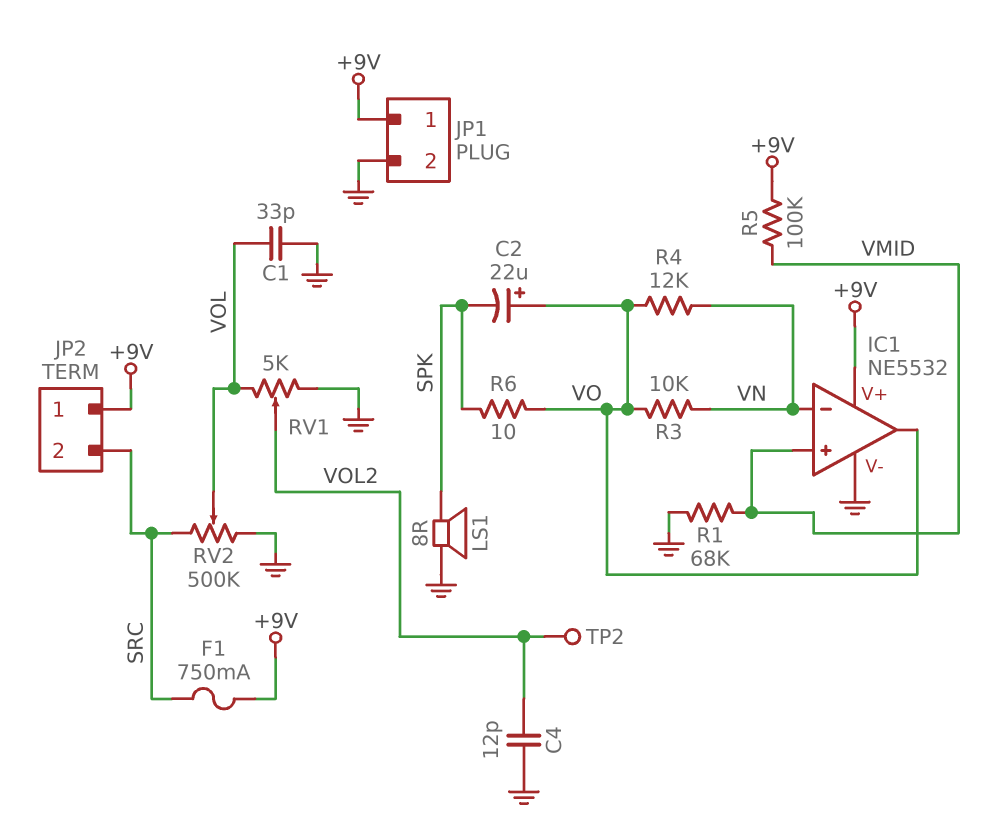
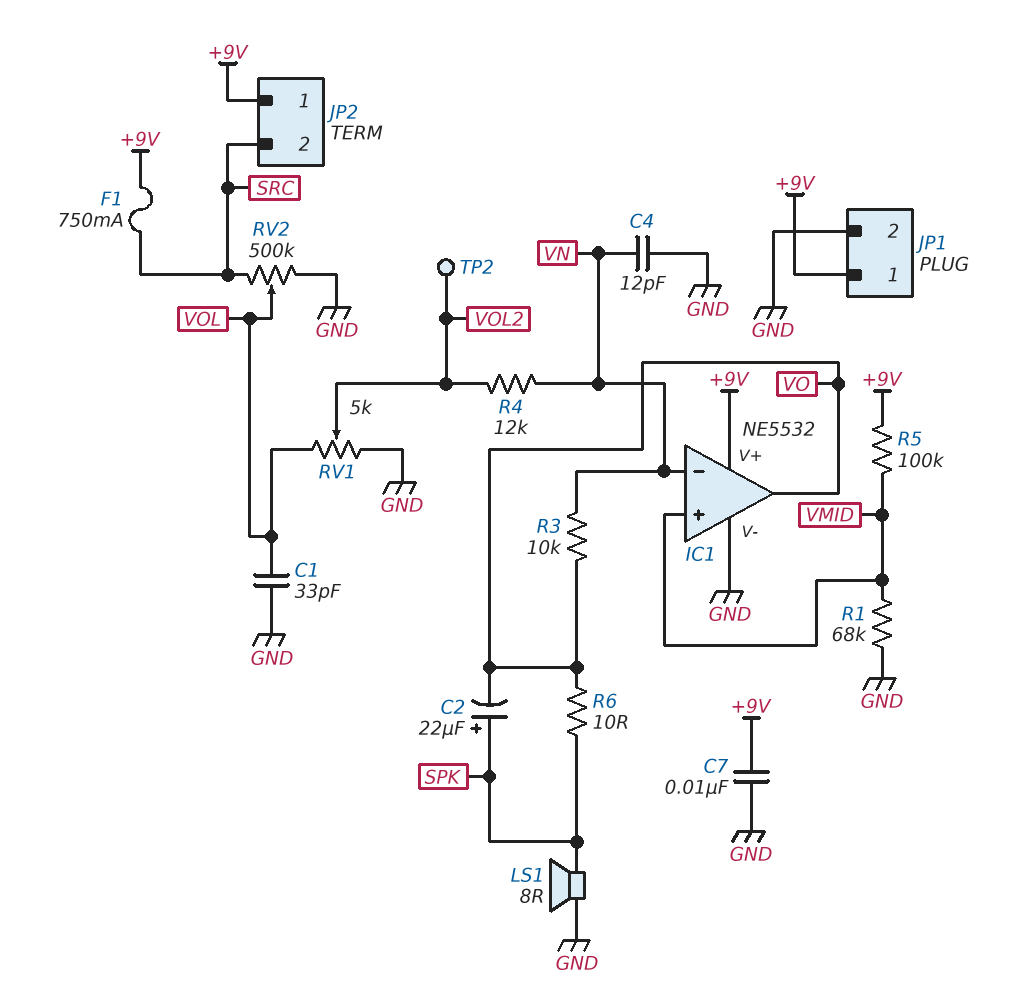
C2: 22uF (plus VO, minus SPK) -> 22uF (plus SPK, minus VO)
C4: 12pF (GND, VOL2) -> 12pF (GND, VN)
C7: none -> 10nF (+9V, GND)
R4: 12k (VN, VO) -> 12k (VN, VOL2)

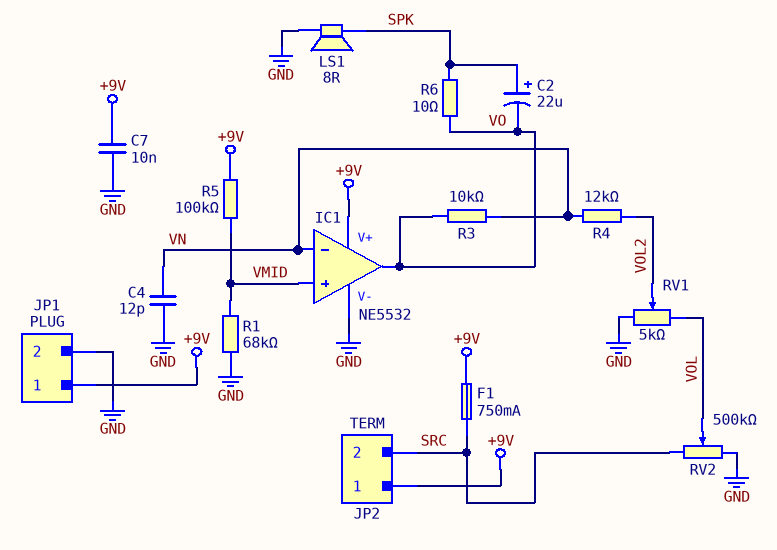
C1: 33pF (GND, VOL) -> none
TP2: test point (VOL2) -> none

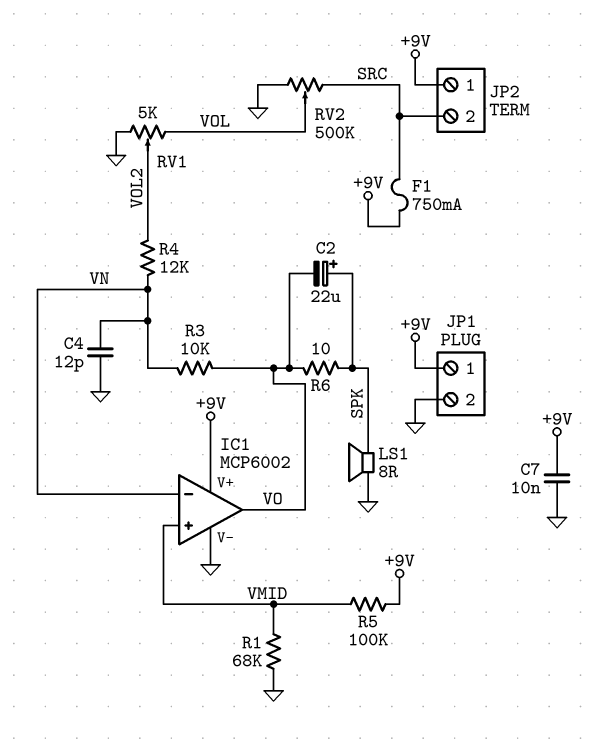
IC1: NE5532 -> MCP6002

